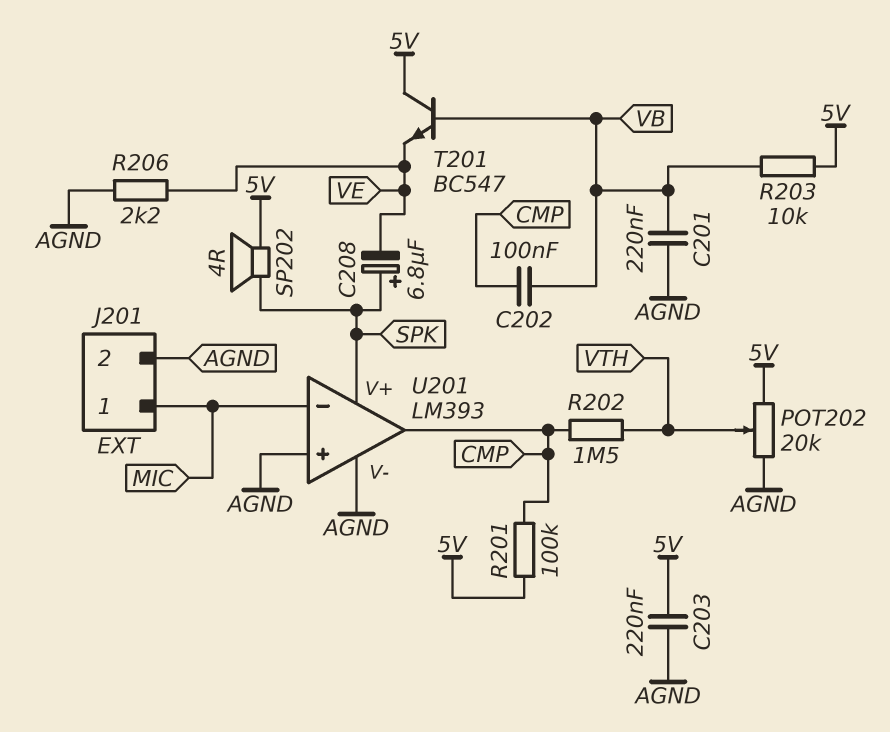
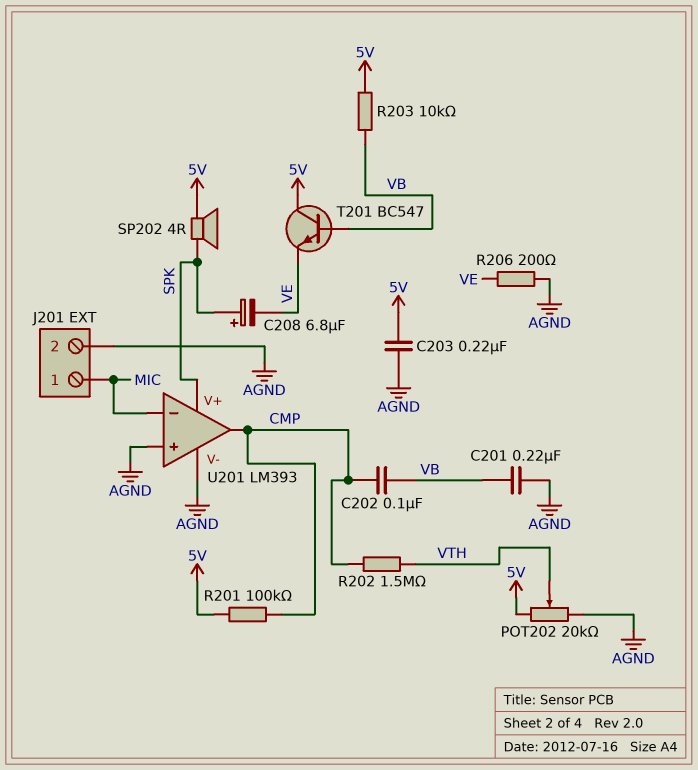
R206: 2.2k (AGND, VE) -> 200 (AGND, VE)

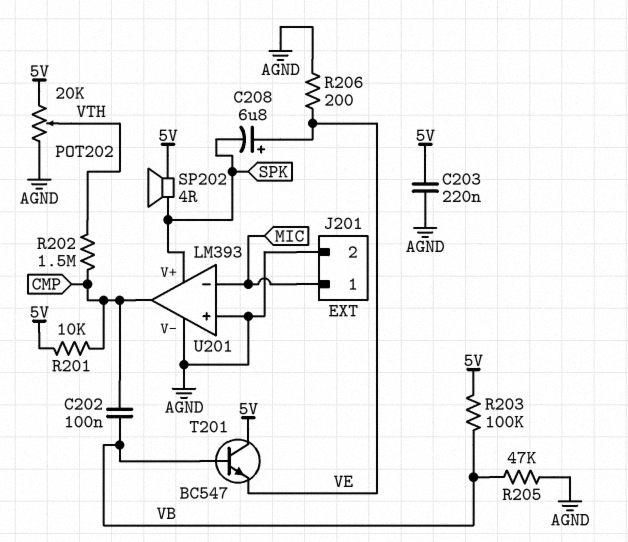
C201: 220nF (AGND, VB) -> none
C208: 6.8uF (plus SPK, minus VE) -> 6.8uF (plus VE, minus SPK)
R201: 100k (5V, CMP) -> 10k (5V, CMP)
R203: 10k (5V, VB) -> 100k (5V, VB)
R205: none -> 47k (AGND, VB)

